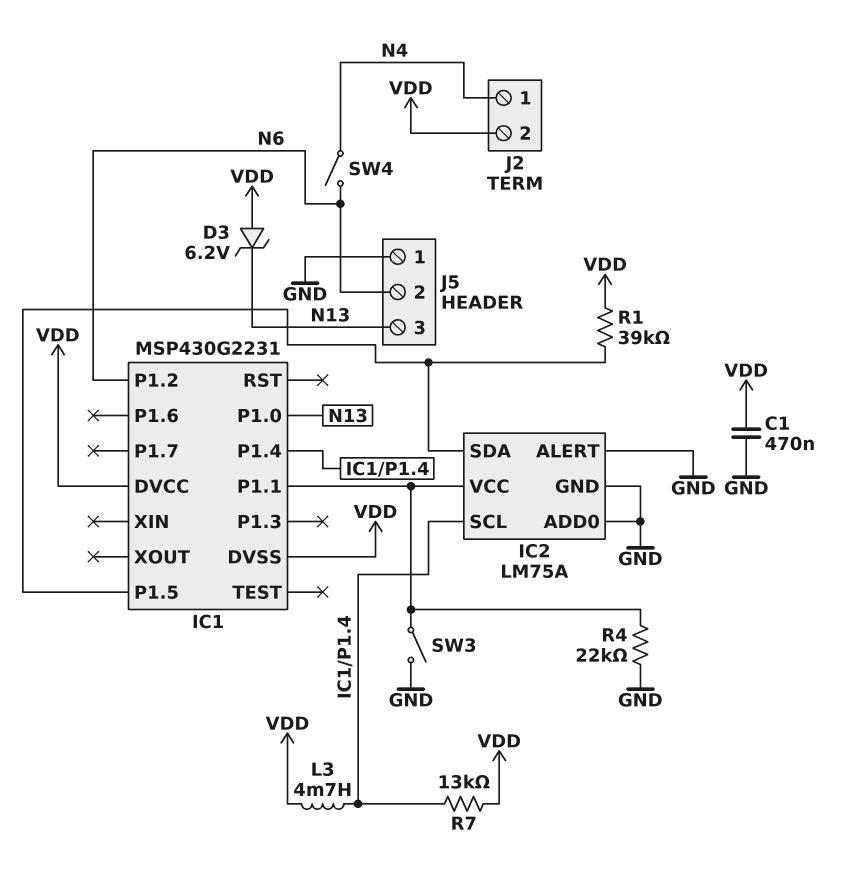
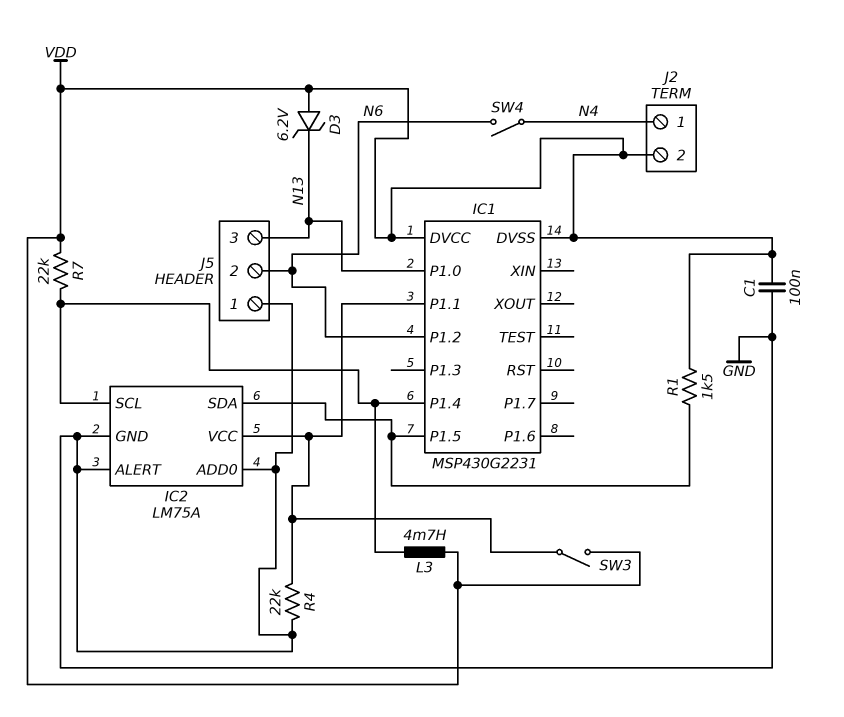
C1: 470nF (GND, VDD) -> 100nF (GND, VDD)
R1: 39k (IC1/P1.5, VDD) -> 1.5k (IC1/P1.5, VDD)
R7: 13k (IC1/P1.4, VDD) -> 22k (IC1/P1.4, VDD)
SW3: switch (GND, IC1/P1.1) -> switch (IC1/P1.1, VDD)

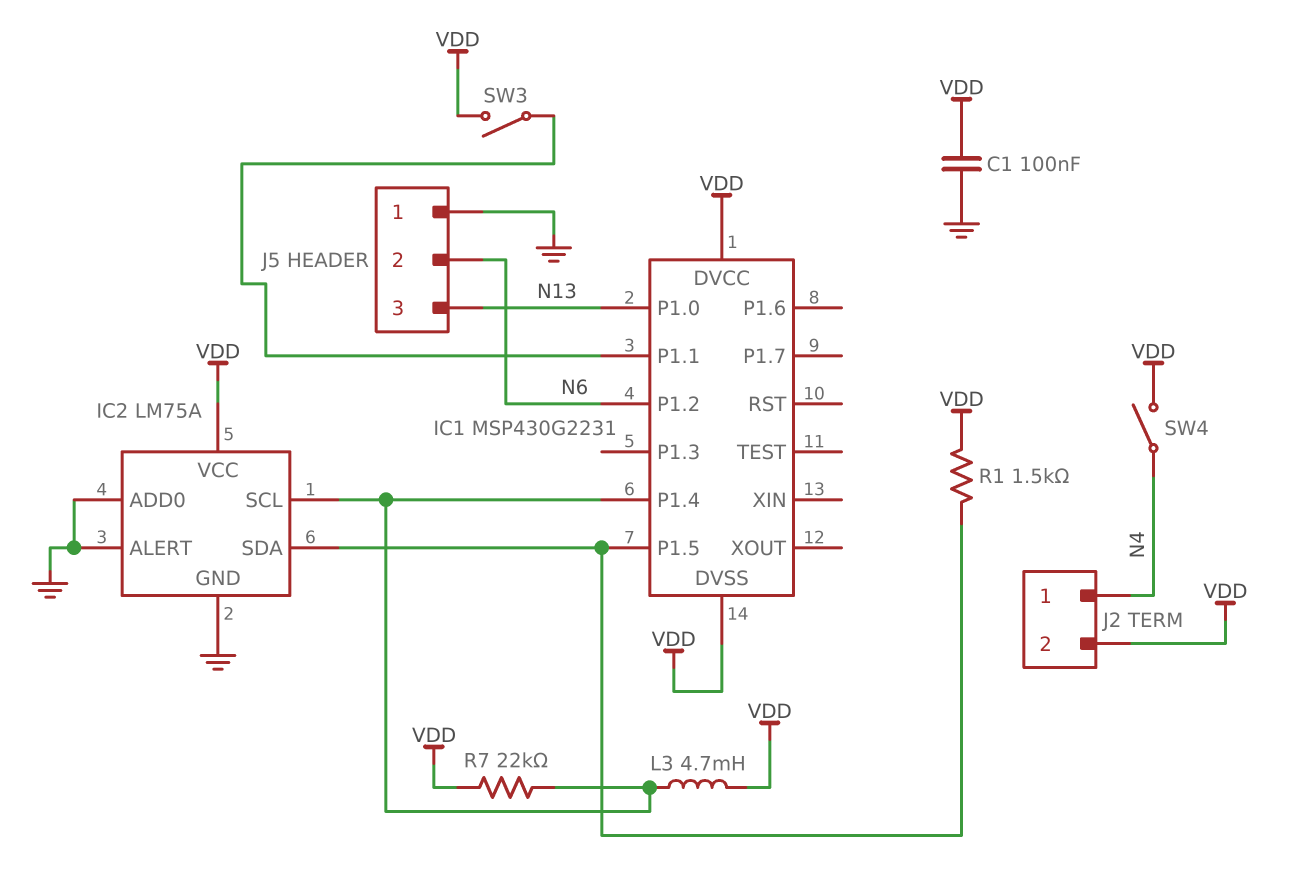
D3: zener 6.2V (A VDD, K N13) -> none
IC2 pin VCC: IC1/P1.1 -> VDD
R4: 22k (GND, IC1/P1.1) -> none
SW4: switch (N4, N6) -> switch (N4, VDD)

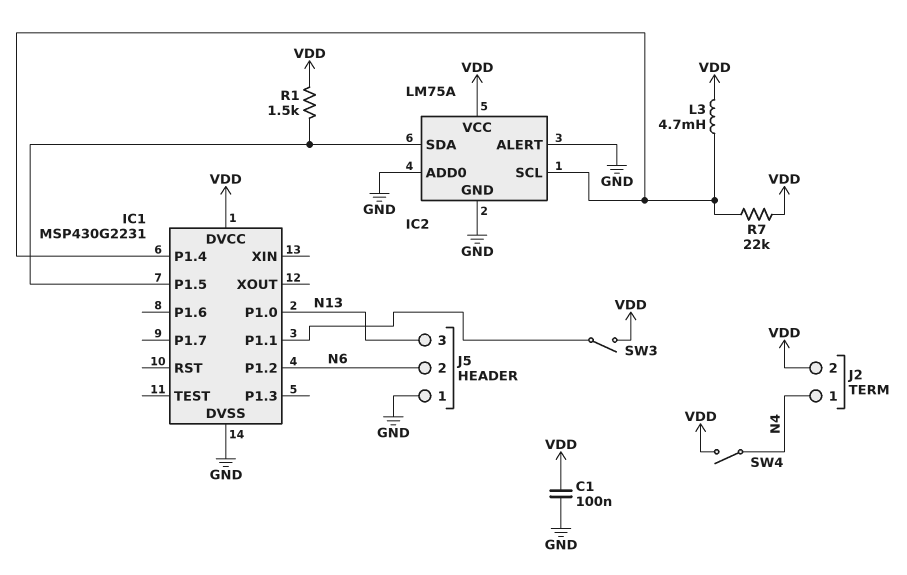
IC1 pin DVSS: VDD -> GND

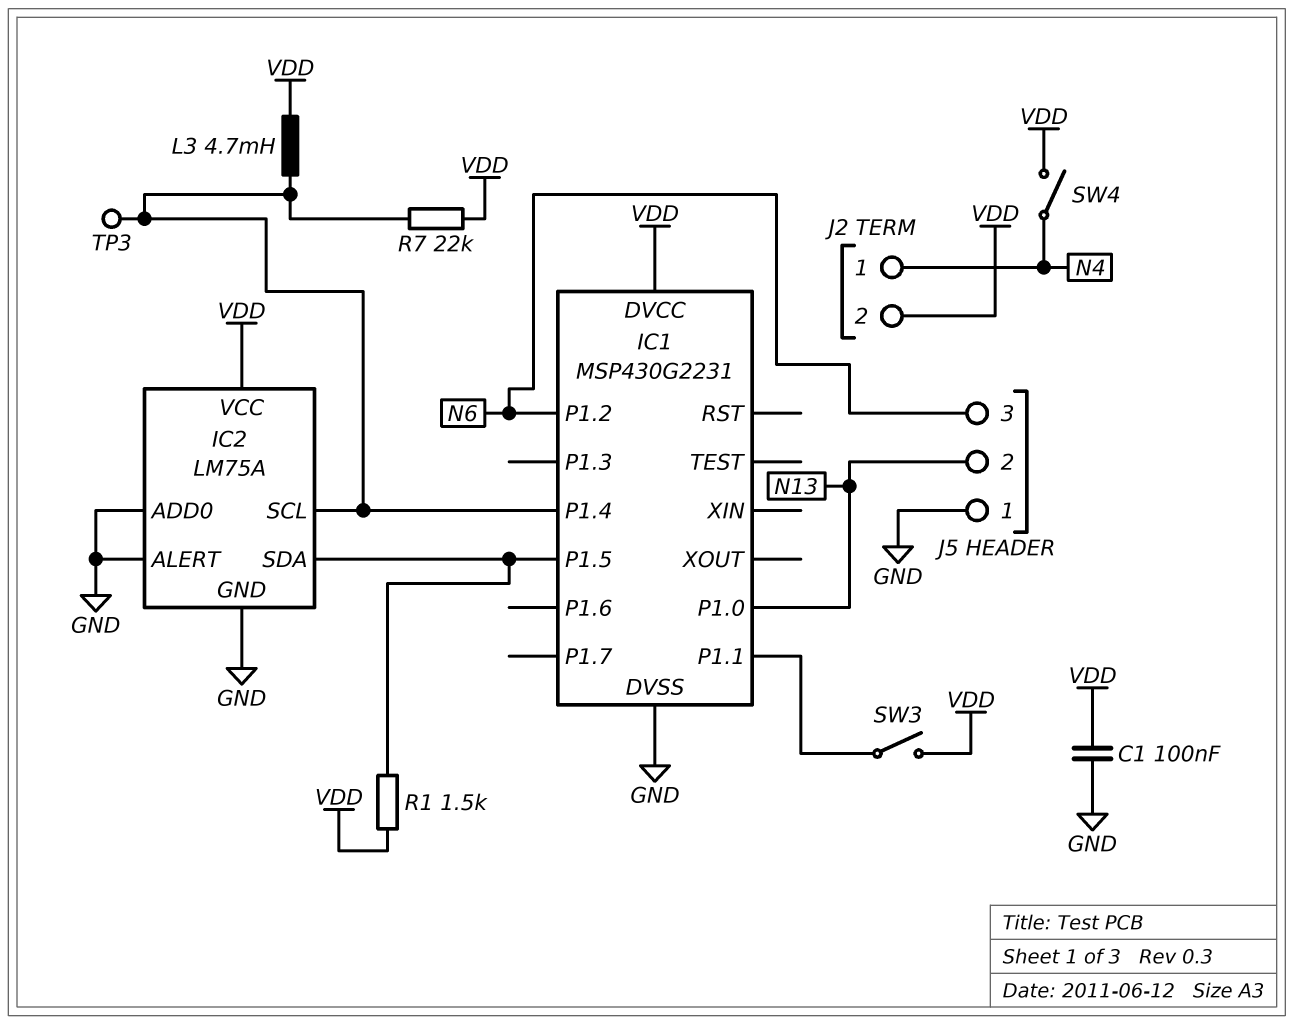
J5 pin 2: N6 -> N13
J5 pin 3: N13 -> N6
TP3: none -> test point (IC1/P1.4)

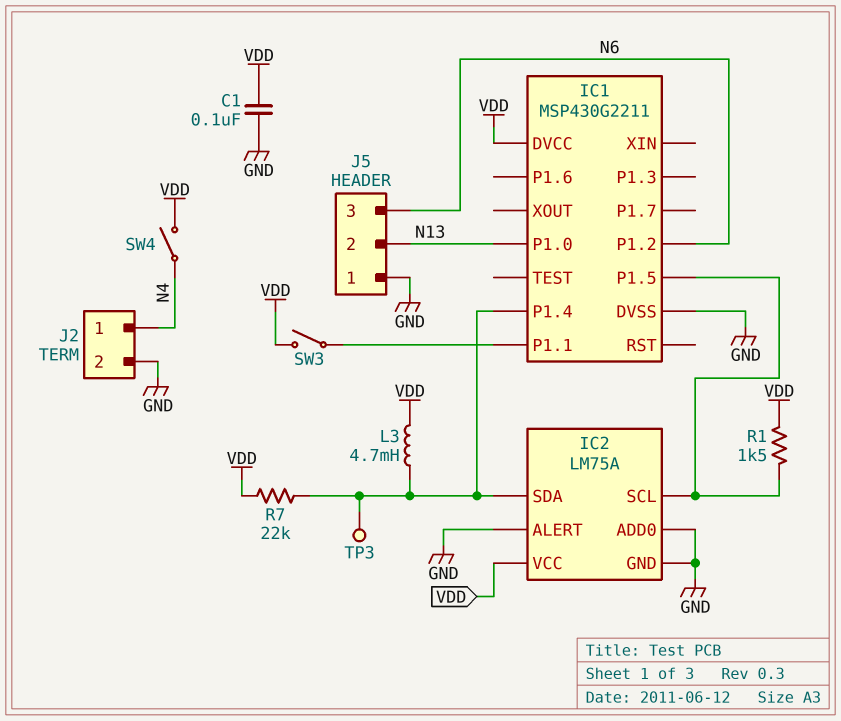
IC1: MSP430G2231 -> MSP430G2211
IC2 pin SCL: IC1/P1.4 -> IC1/P1.5
IC2 pin SDA: IC1/P1.5 -> IC1/P1.4
J2 pin 2: VDD -> GND

